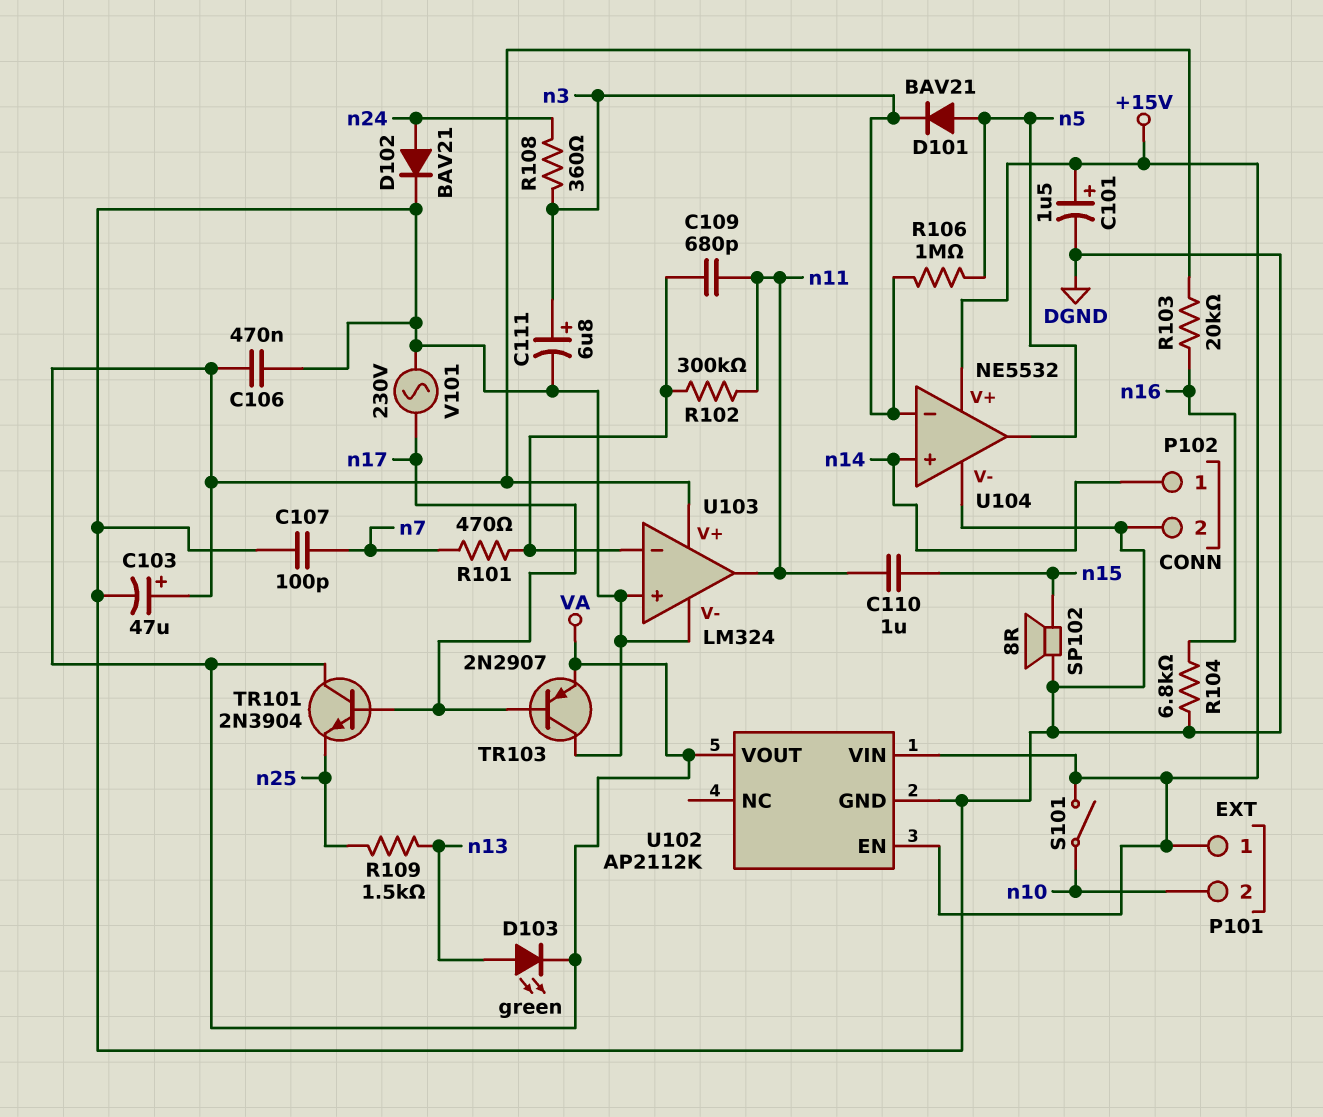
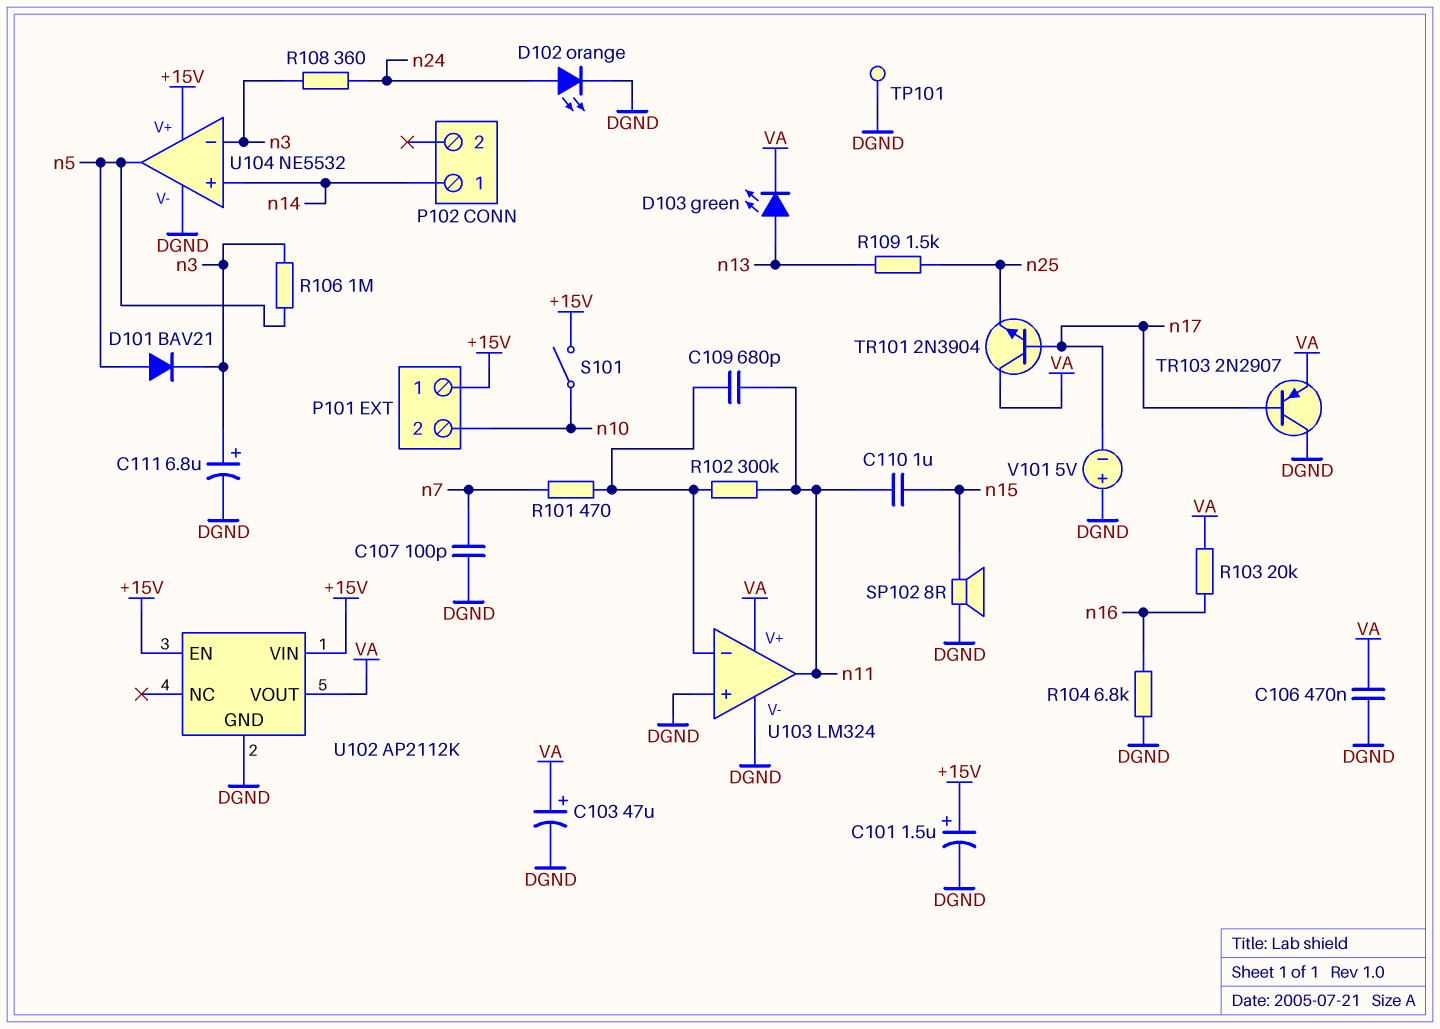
D102: diode BAV21 (A n24, K DGND) -> LED orange (A n24, K DGND)
P102 pin 2: DGND -> none
TP101: none -> test point (DGND)
V101: AC 230V (DGND, n17) -> 5V (plus DGND, minus n17)

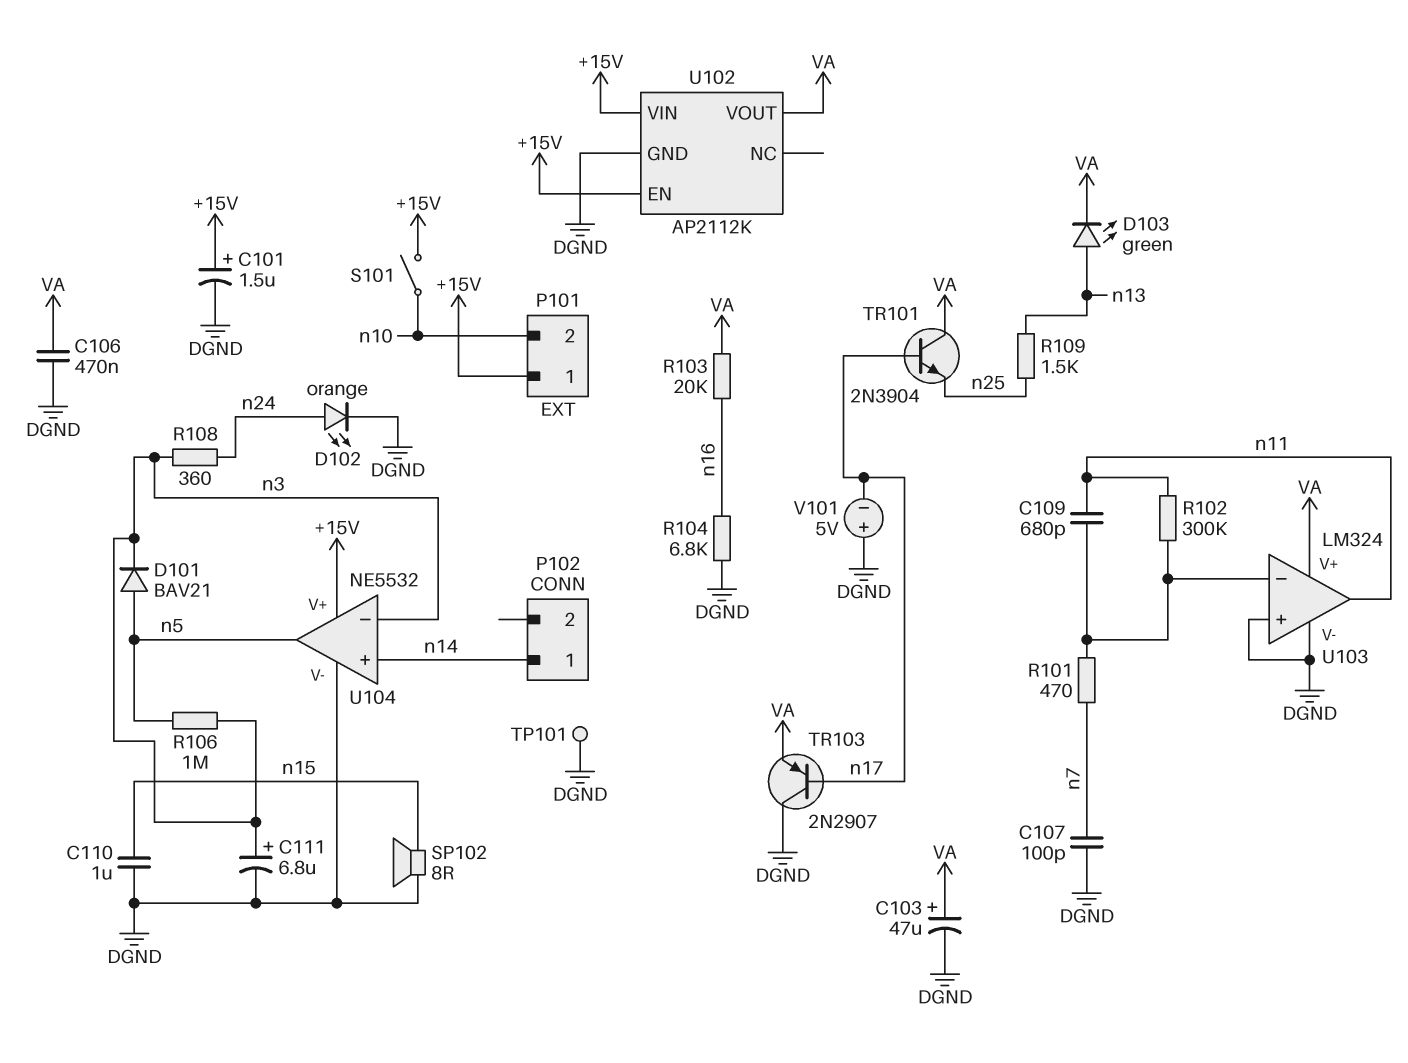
C110: 1uF (n11, n15) -> 1uF (DGND, n15)

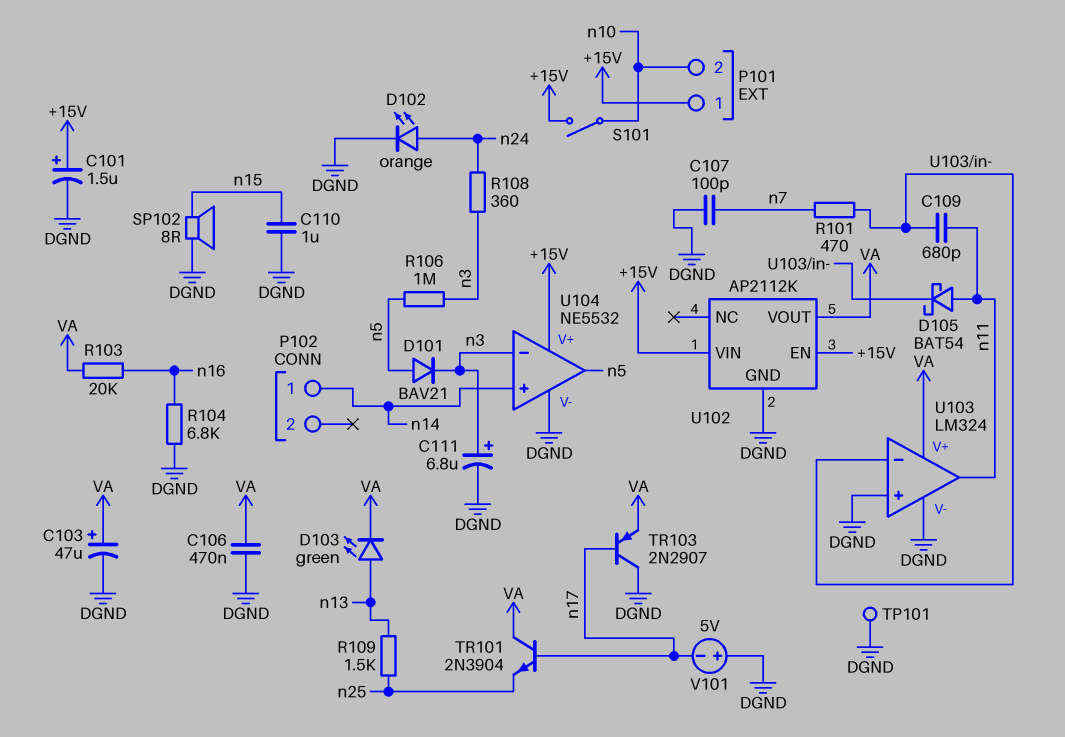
D105: none -> schottky BAT54 (A n11, K U103/in-)
R102: 300k (U103/in-, n11) -> none

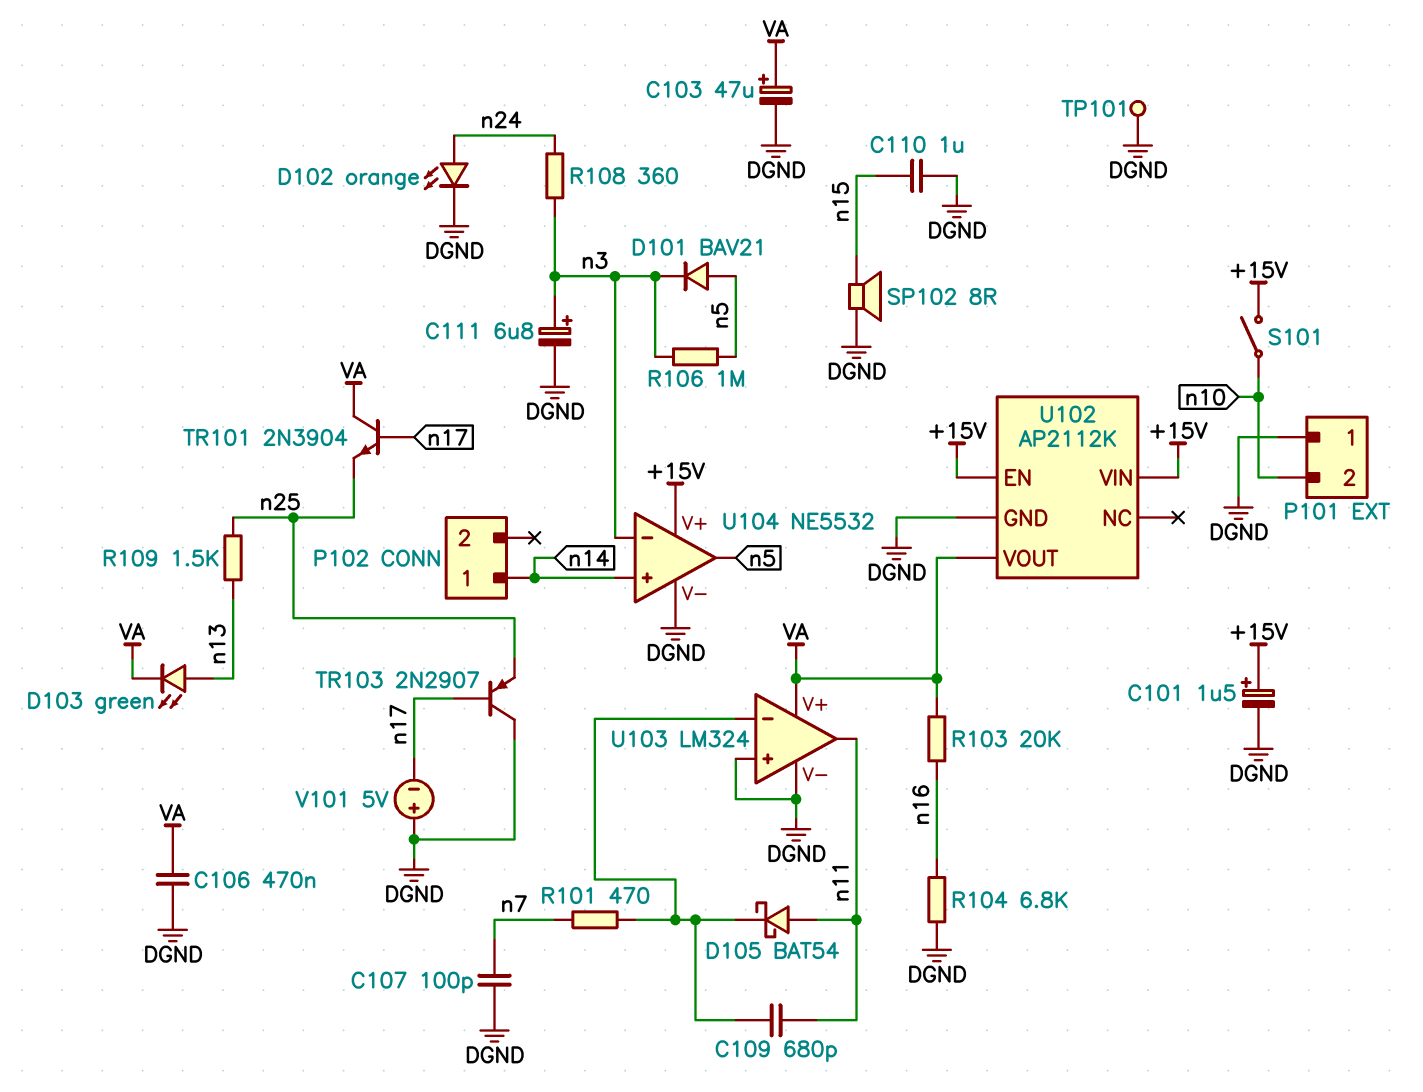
P101 pin 1: +15V -> DGND
TR103: PNP 2N2907 (B n17, C DGND, E VA) -> PNP 2N2907 (B n17, C DGND, E n25)

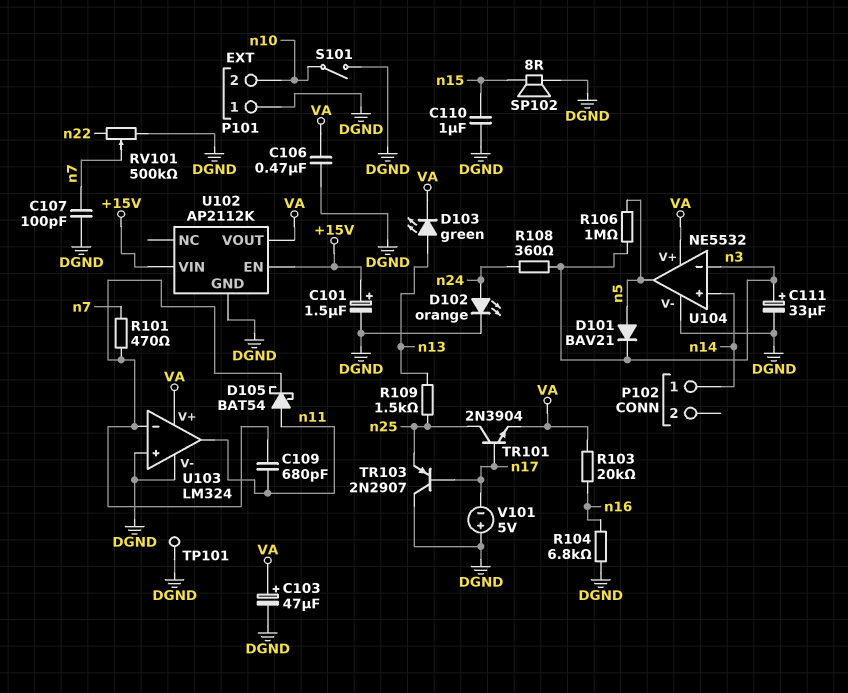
C111: 6.8uF (plus n3, minus DGND) -> 33uF (plus n3, minus DGND)
RV101: none -> 500k (DGND, n22, wiper n7)
S101: switch (+15V, n10) -> switch (DGND, n10)
TR101: NPN 2N3904 (B n17, C VA, E n25) -> NPN 2N3904 (B n17, C n25, E VA)
U104 pin V+: +15V -> VA

